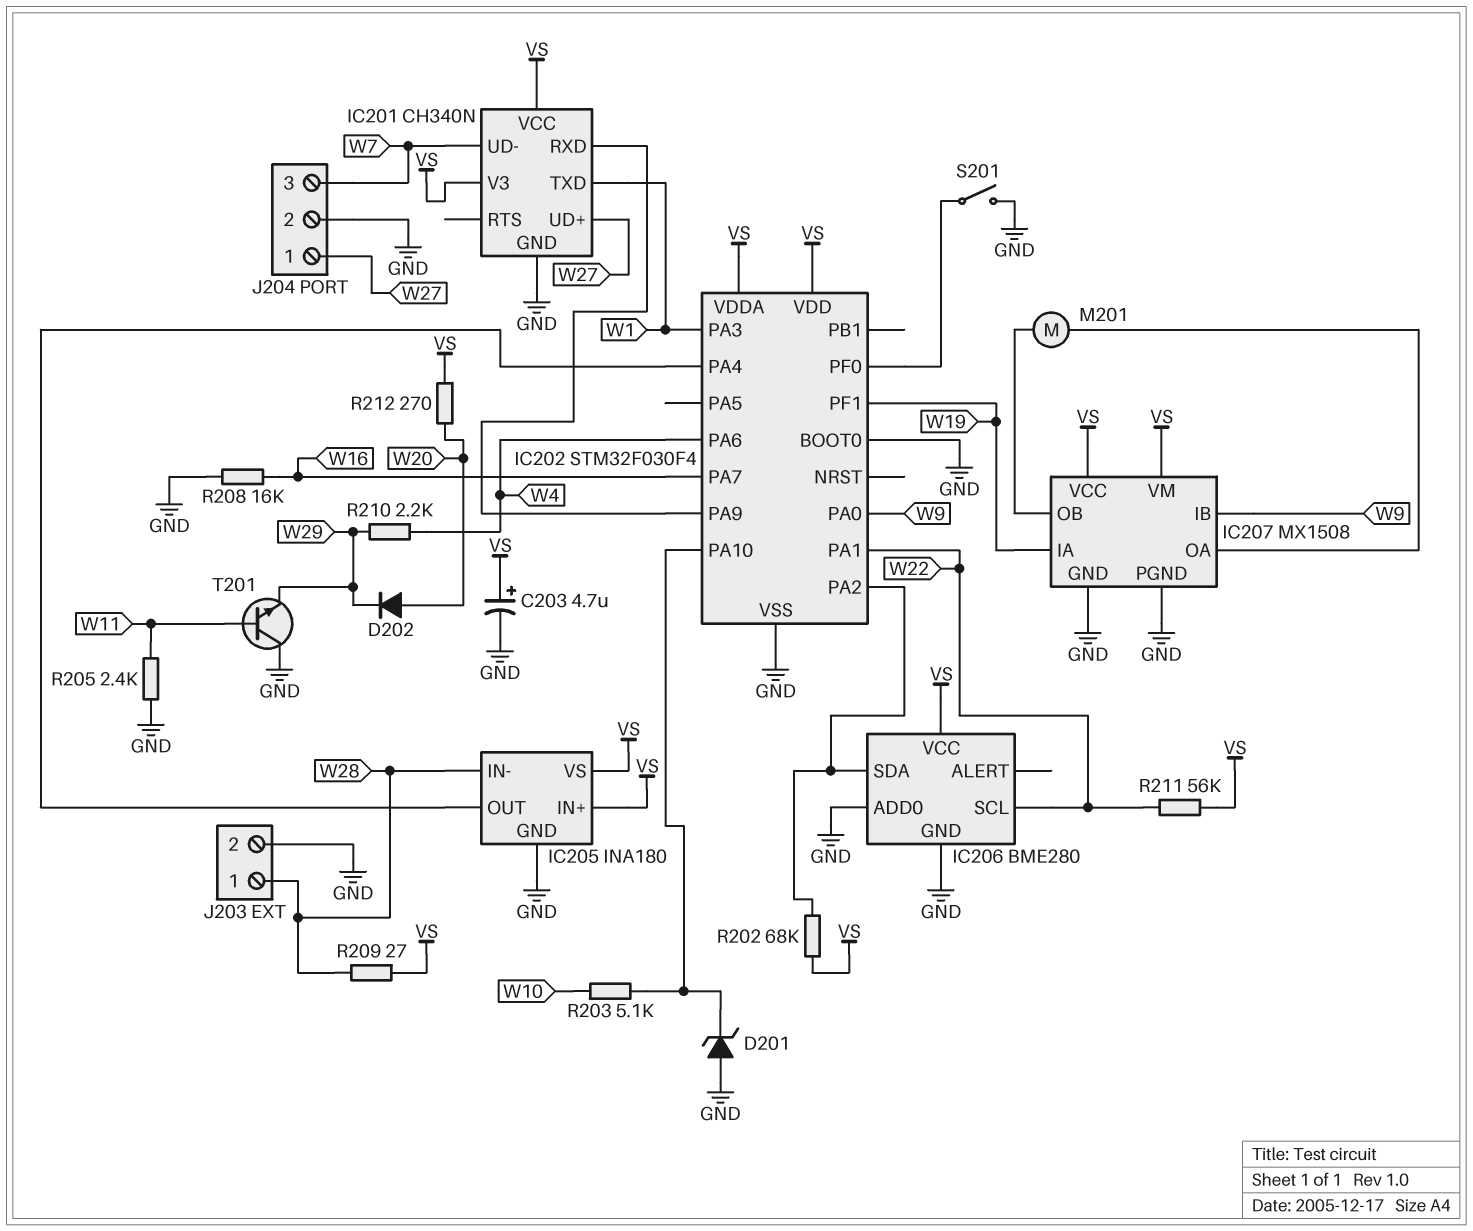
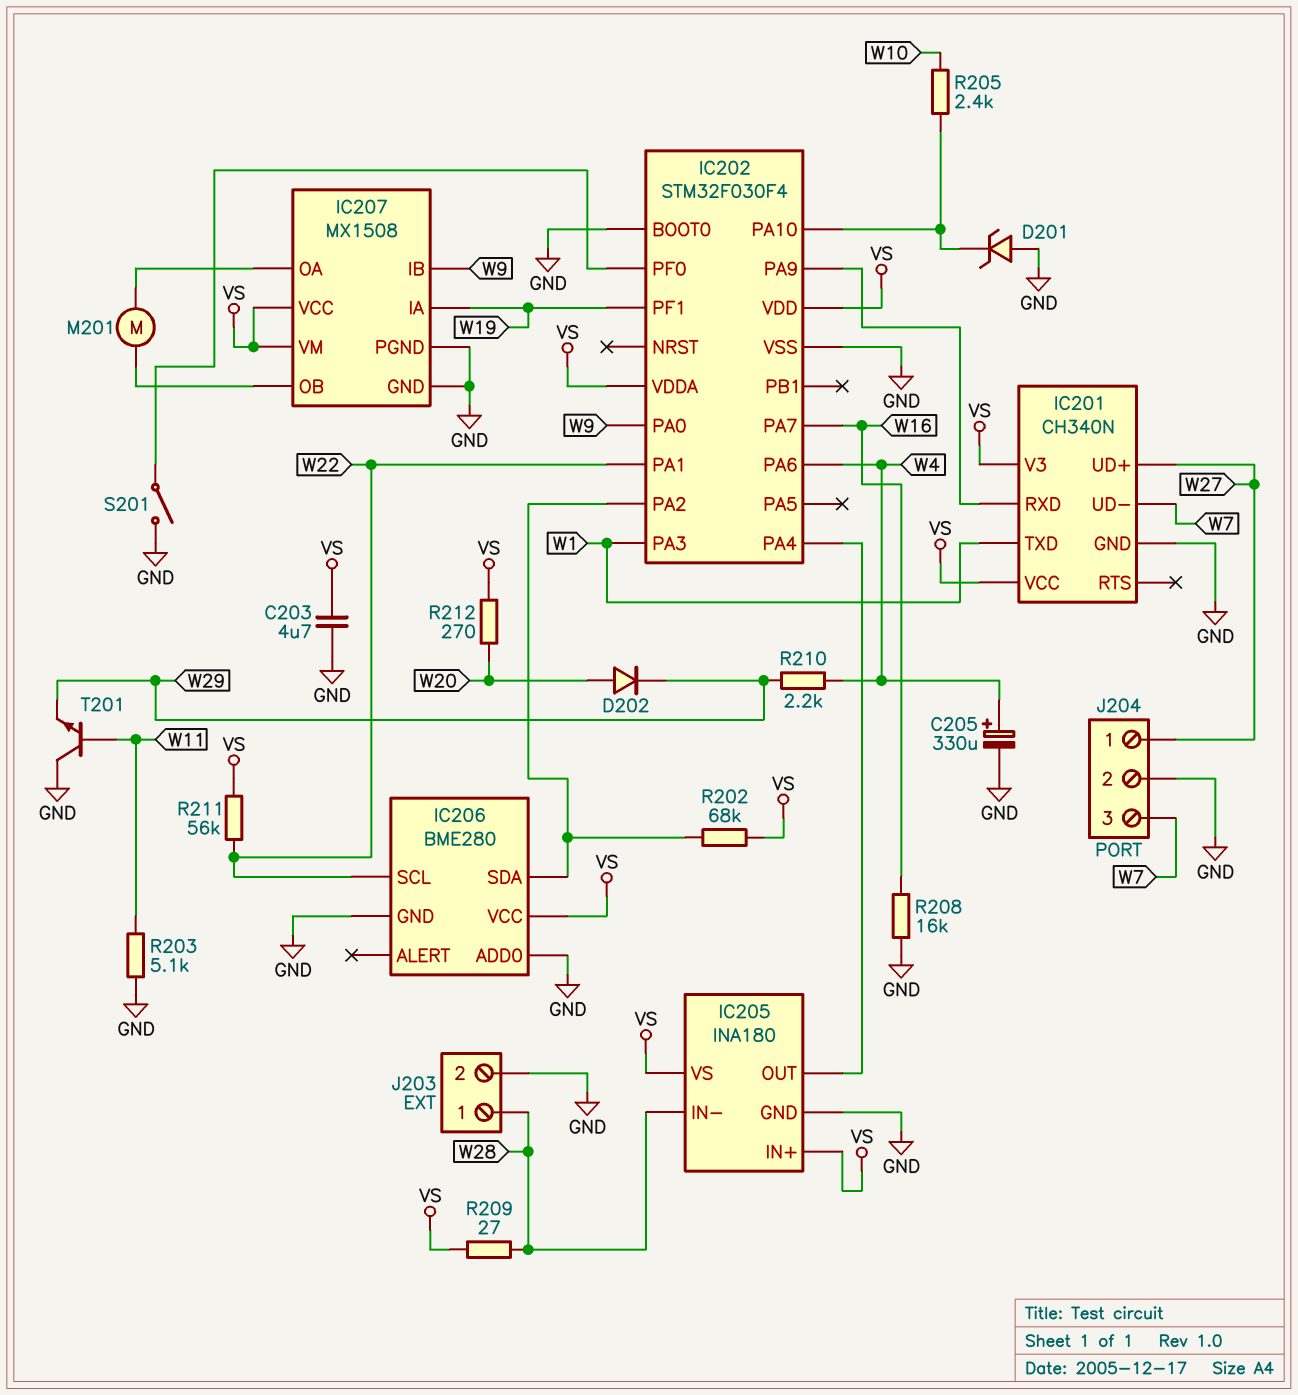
C203: 4.7uF (plus VS, minus GND) -> 4.7uF (GND, VS)
C205: none -> 330uF (plus W4, minus GND)
R203: 5.1k (IC202/PA10, W10) -> 5.1k (GND, W11)
R205: 2.4k (GND, W11) -> 2.4k (IC202/PA10, W10)

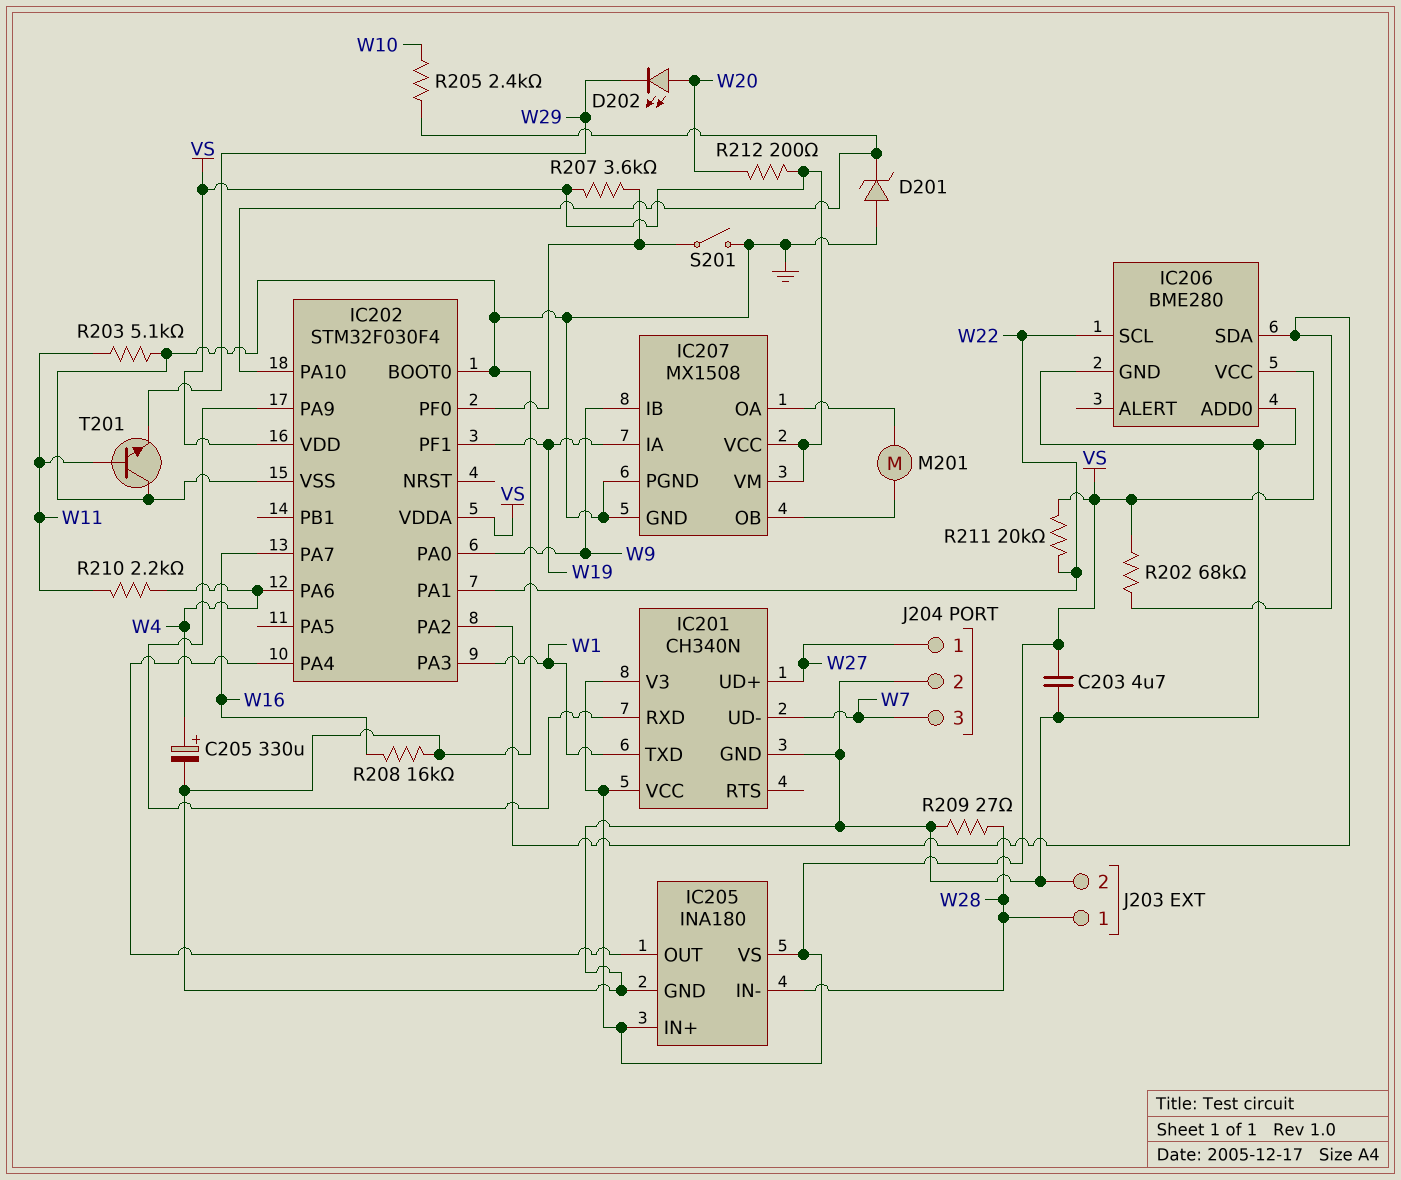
D202: diode (A W20, K W29) -> LED (A W20, K W29)
R207: none -> 3.6k (IC202/PF0, VS)
R209: 27 (VS, W28) -> 27 (GND, W28)
R210: 2.2k (W4, W29) -> 2.2k (W4, W11)
R211: 56k (VS, W22) -> 20k (VS, W22)
R212: 270 (VS, W20) -> 200 (VS, W20)

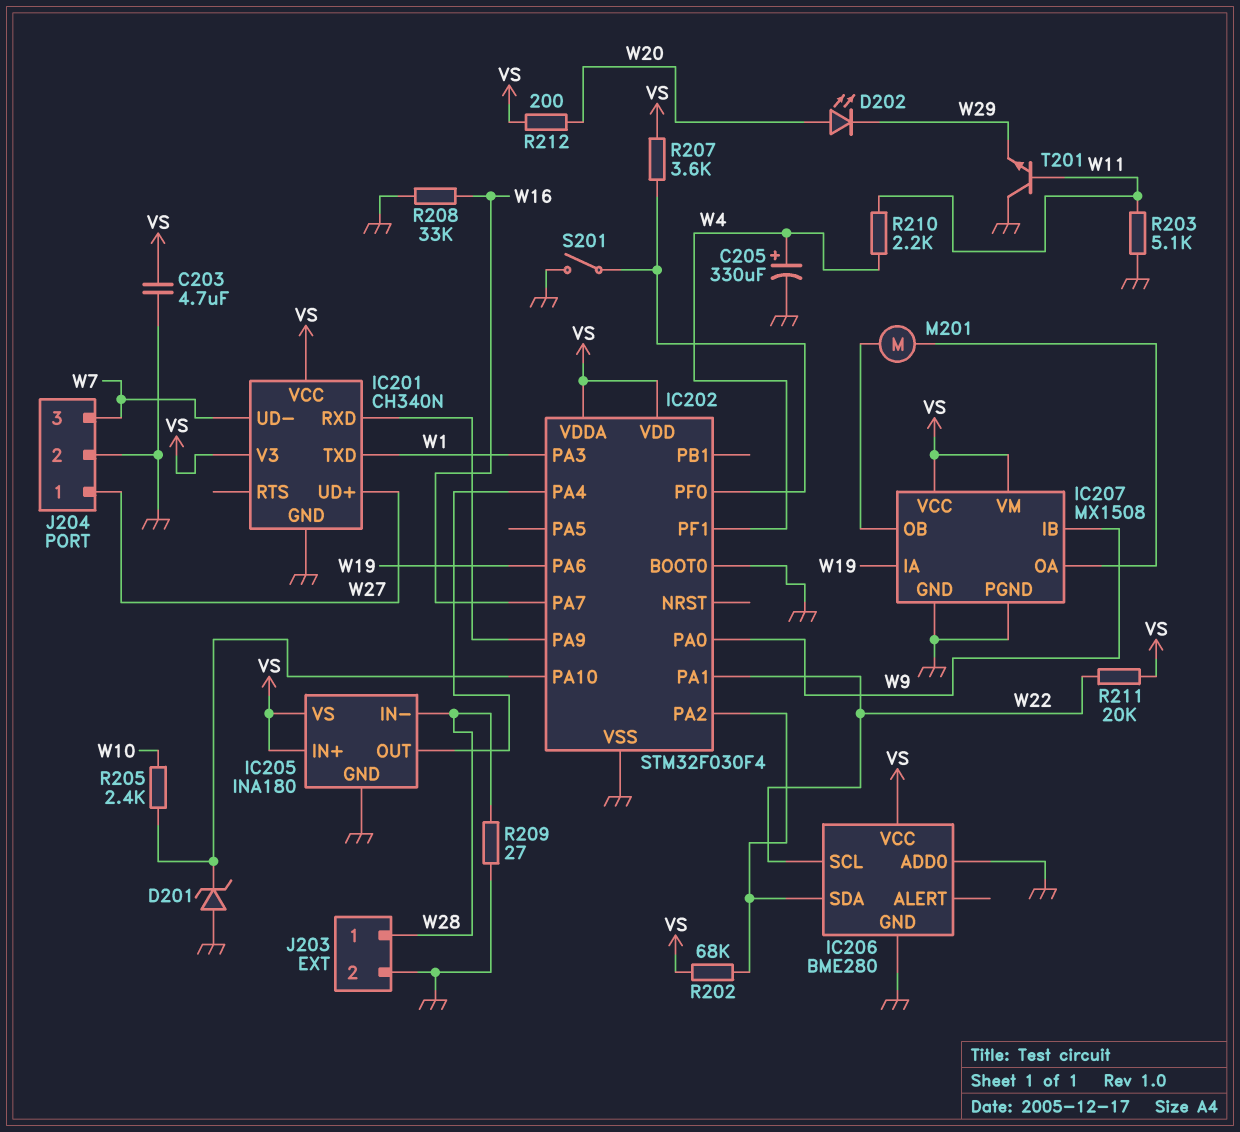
IC202 pin PA6: W4 -> W19
IC202 pin PF1: W19 -> W4
R208: 16k (GND, W16) -> 33k (GND, W16)

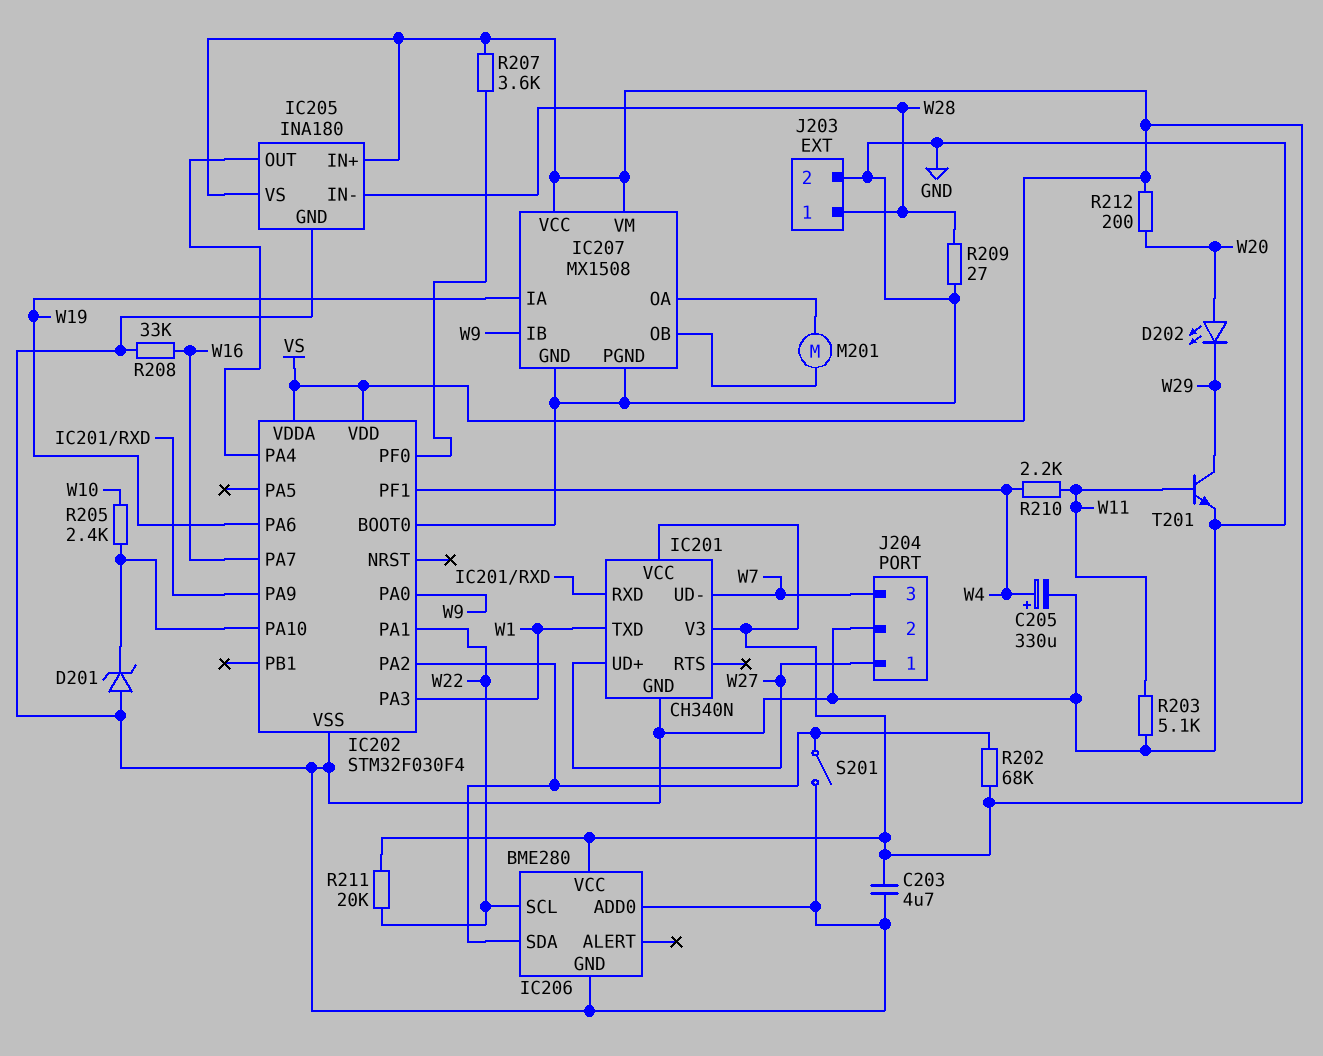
S201: switch (GND, IC202/PF0) -> switch (GND, IC202/PA2)
T201: NPN (B W11, C GND, E W29) -> NPN (B W11, C W29, E GND)

